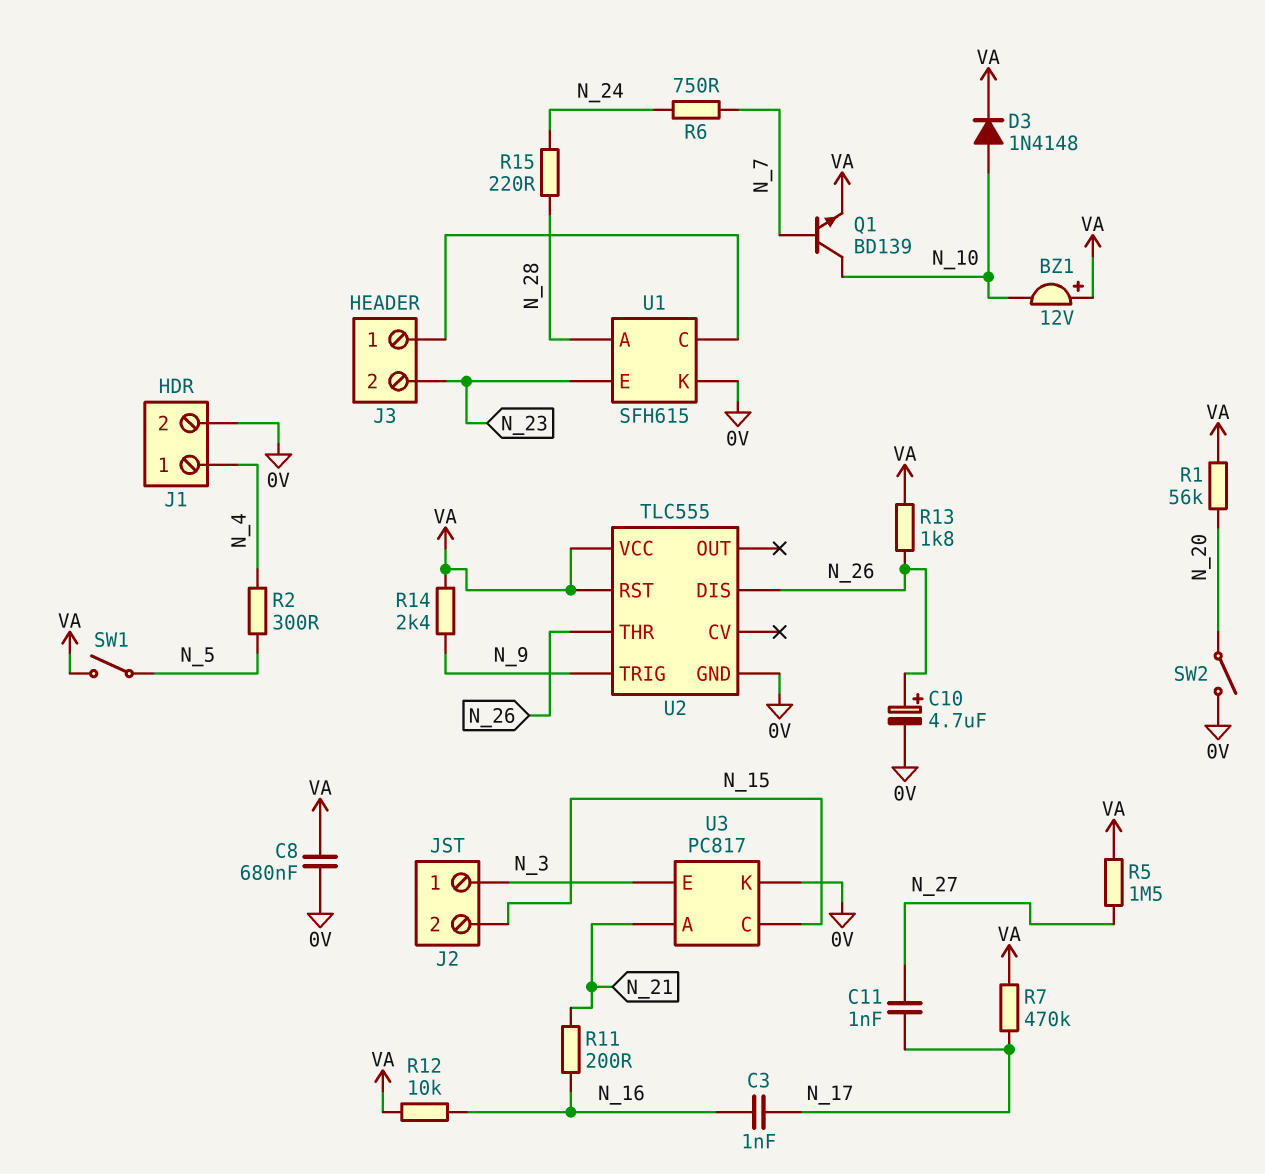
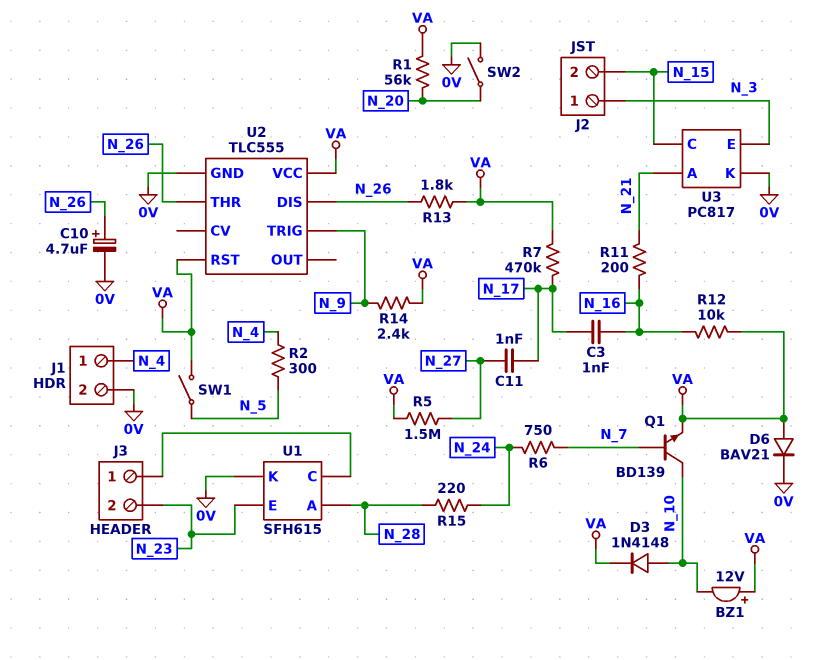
C8: 680nF (0V, VA) -> none
D6: none -> diode BAV21 (A VA, K 0V)

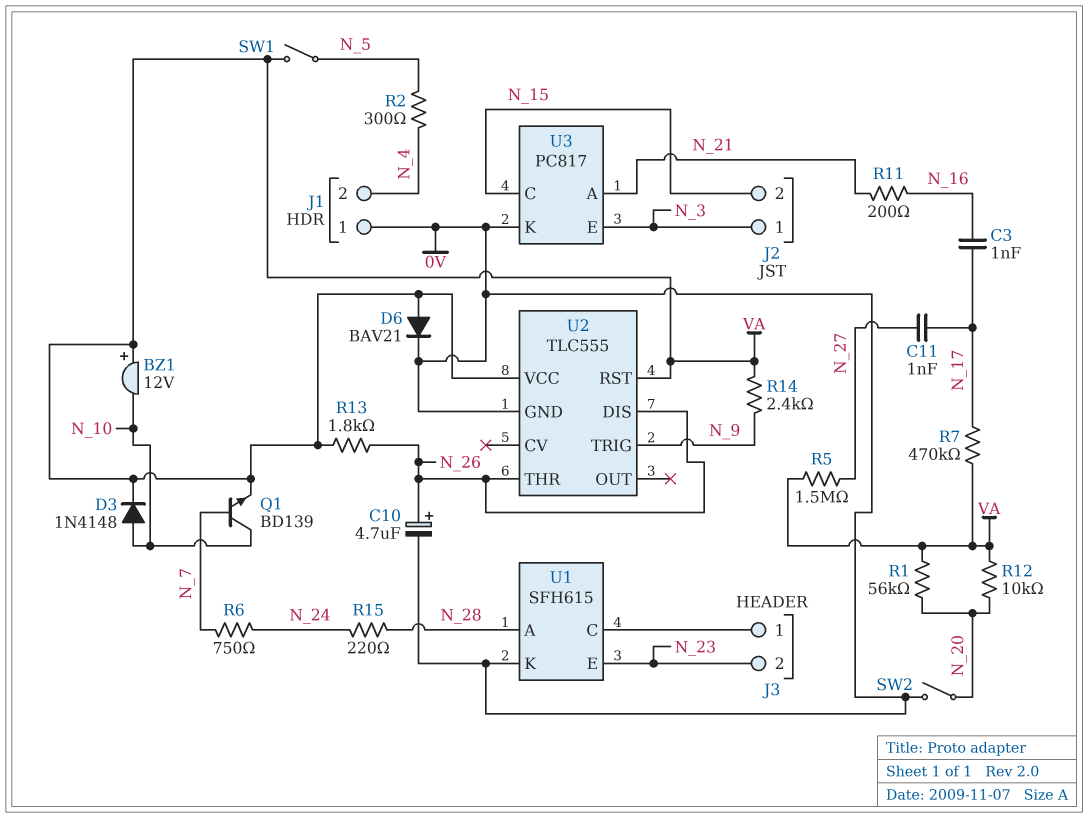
J1 pin 1: N_4 -> 0V
J1 pin 2: 0V -> N_4
R12: 10k (N_16, VA) -> 10k (N_20, VA)

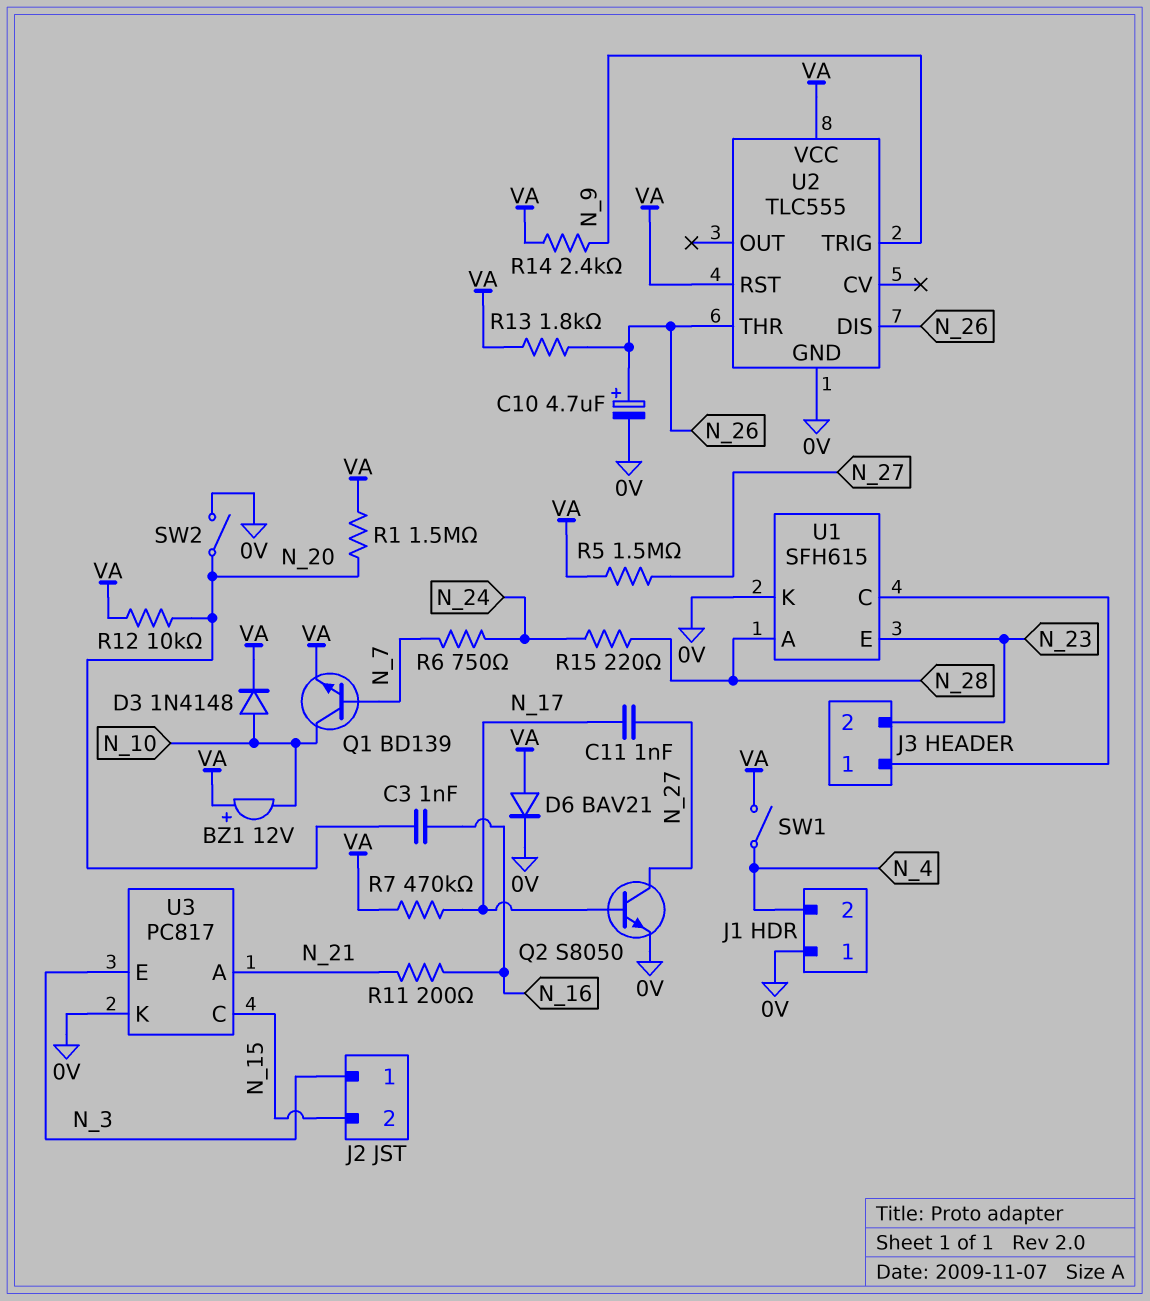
C3: 1nF (N_16, N_17) -> 1nF (N_16, N_20)
Q2: none -> NPN S8050 (B N_17, C N_27, E 0V)
R1: 56k (N_20, VA) -> 1.5M (N_20, VA)
R2: 300 (N_4, N_5) -> none
SW1: switch (N_5, VA) -> switch (N_4, VA)

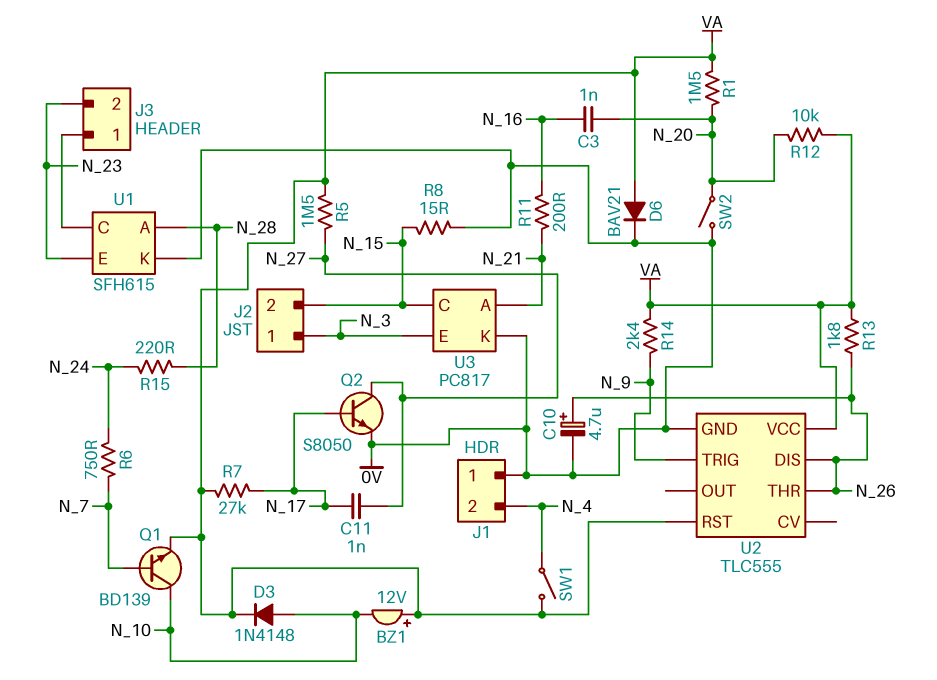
R7: 470k (N_17, VA) -> 27k (N_17, VA)
R8: none -> 15 (0V, N_15)

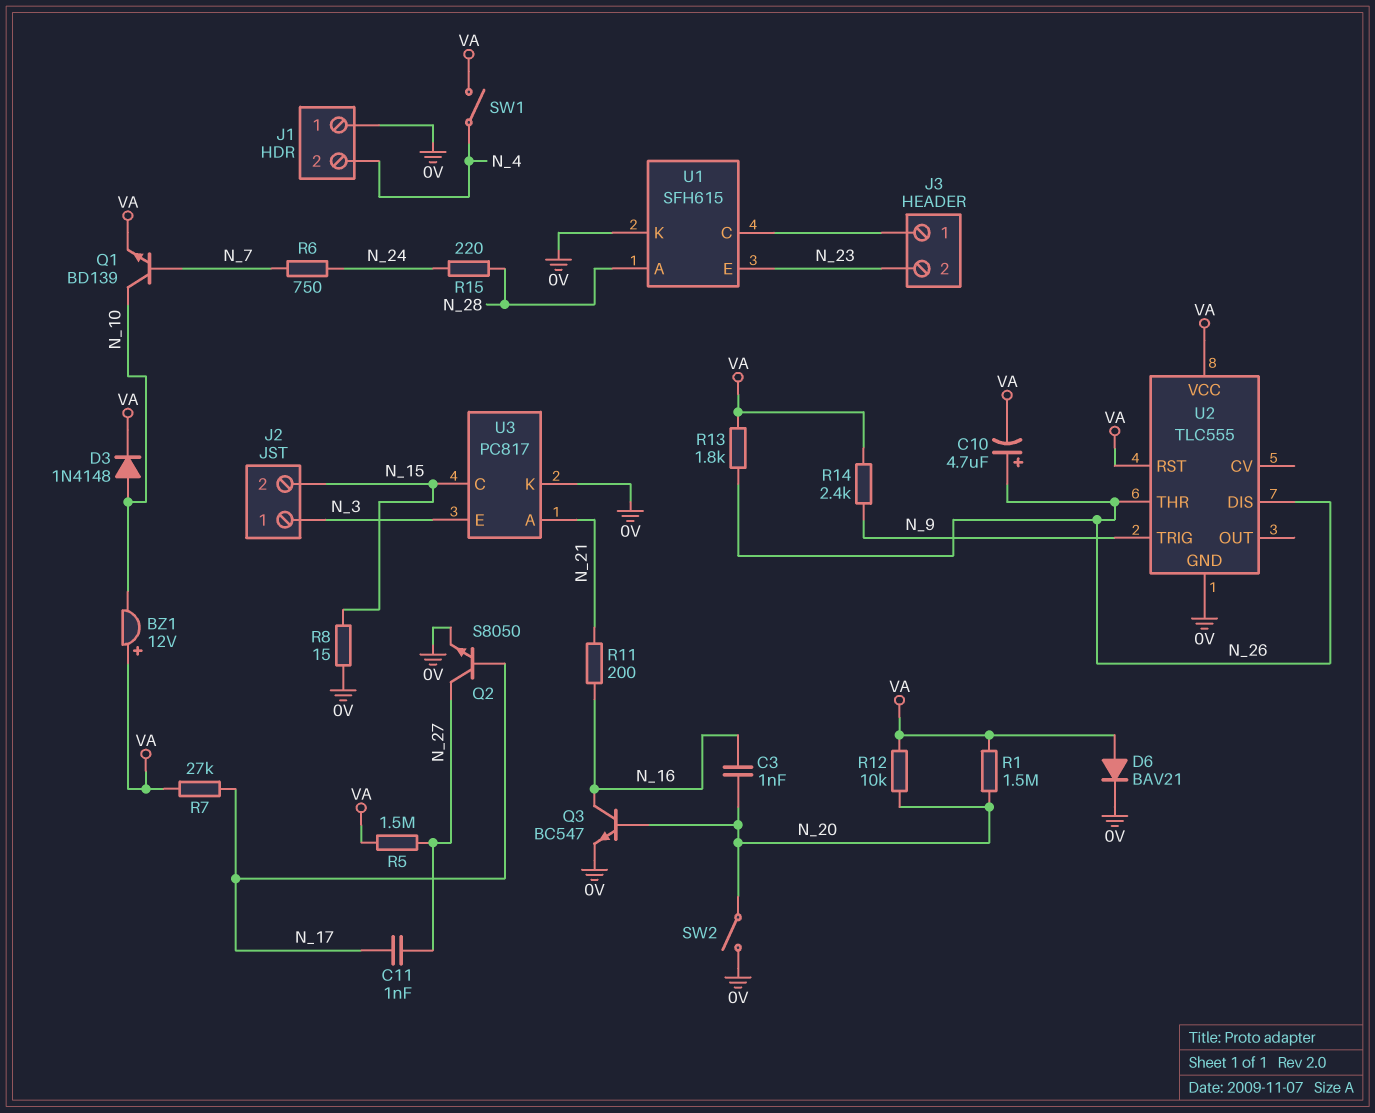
C10: 4.7uF (plus N_26, minus 0V) -> 4.7uF (plus N_26, minus VA)
Q3: none -> NPN BC547 (B N_20, C N_16, E 0V)

